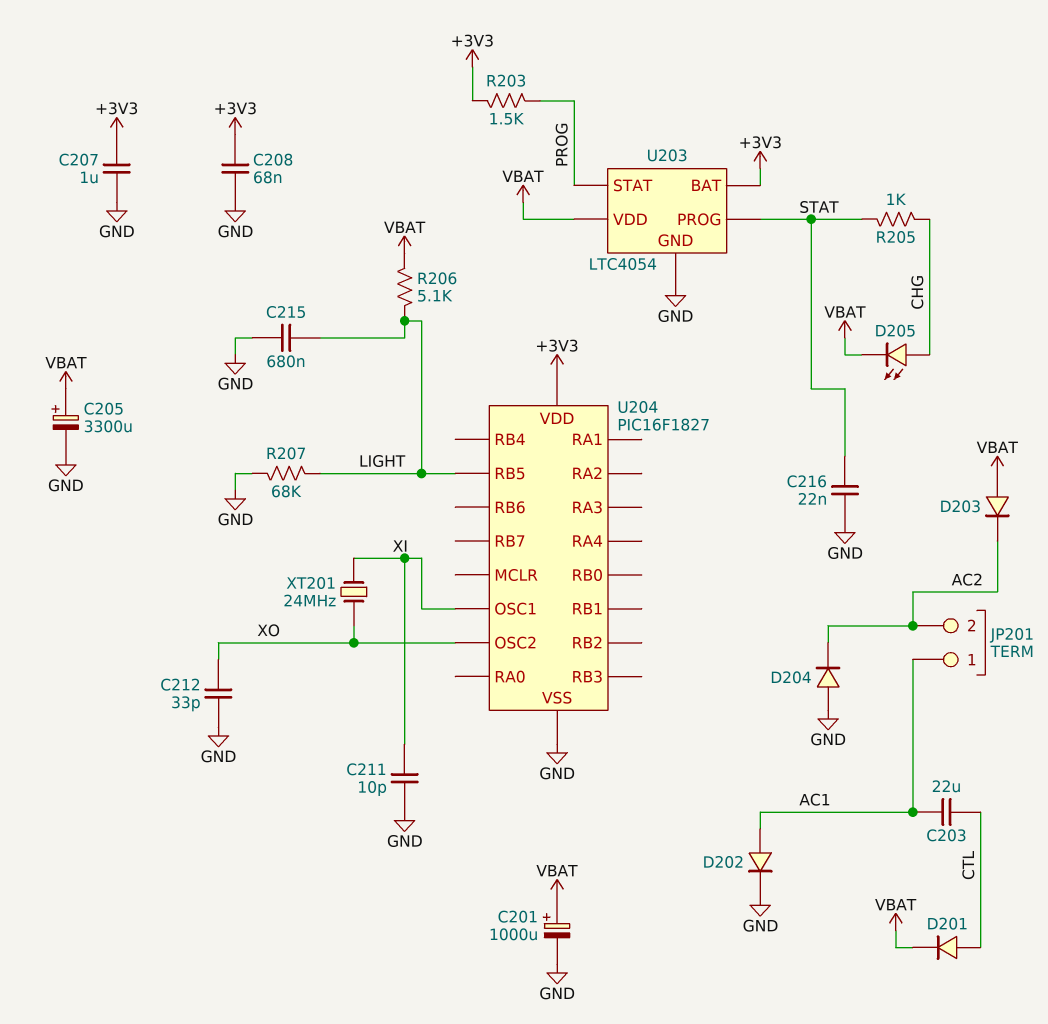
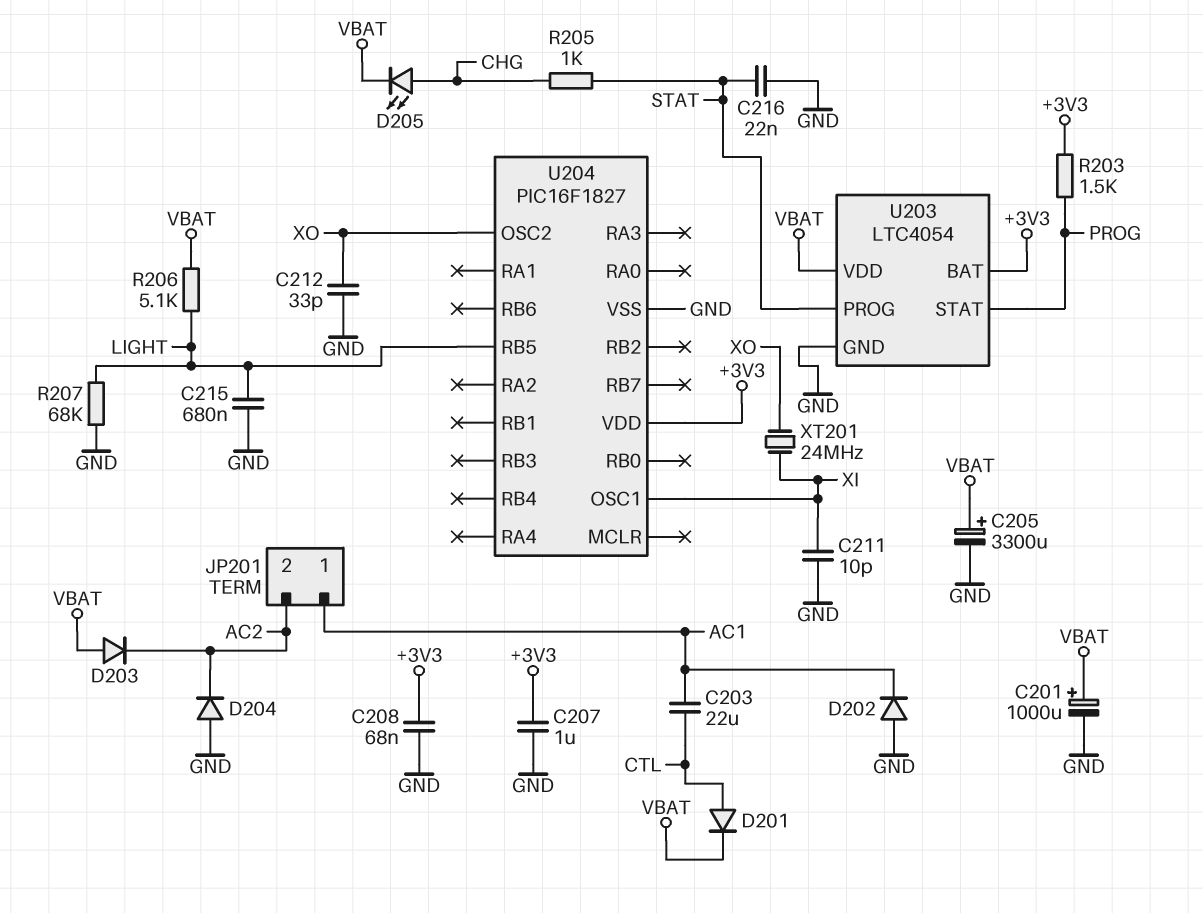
D202: diode (A AC1, K GND) -> diode (A GND, K AC1)

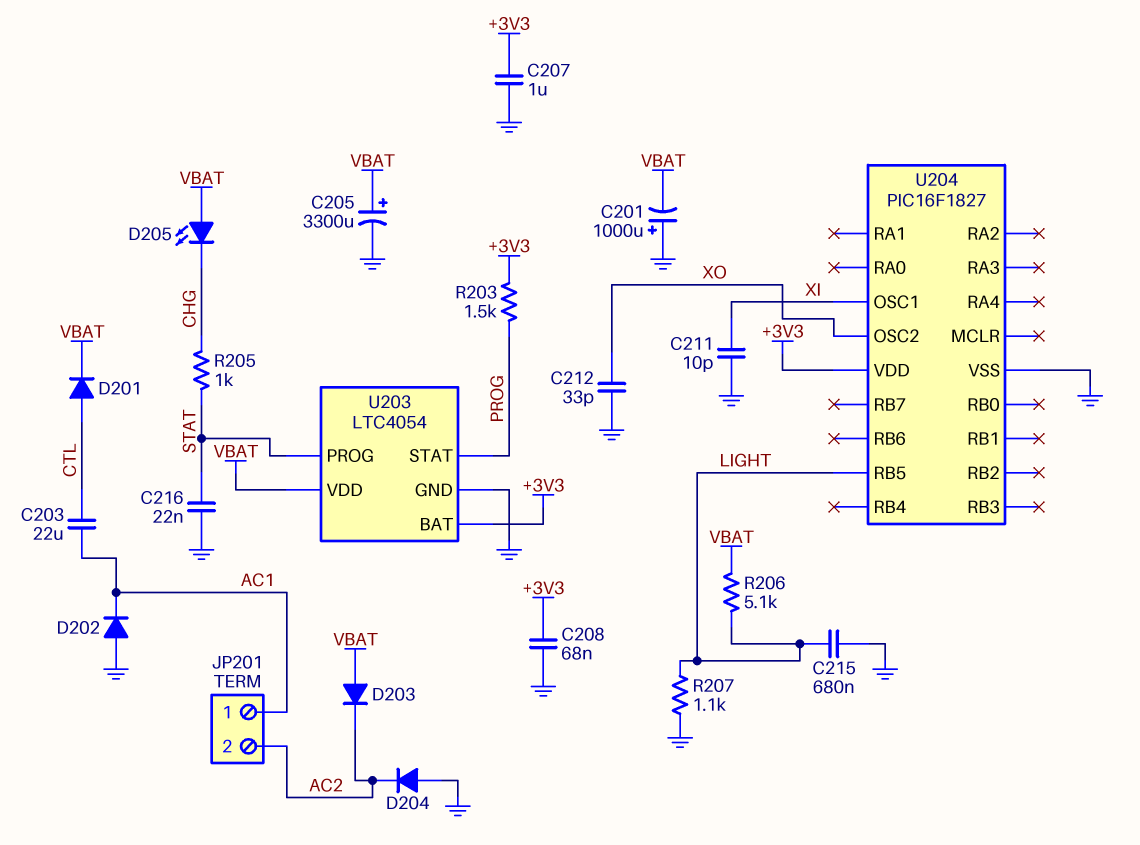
C201: 1000uF (plus VBAT, minus GND) -> 1000uF (plus GND, minus VBAT)
D205: LED (A CHG, K VBAT) -> LED (A VBAT, K CHG)
R207: 68k (GND, LIGHT) -> 1.1k (GND, LIGHT)
XT201: 24MHz (XI, XO) -> none

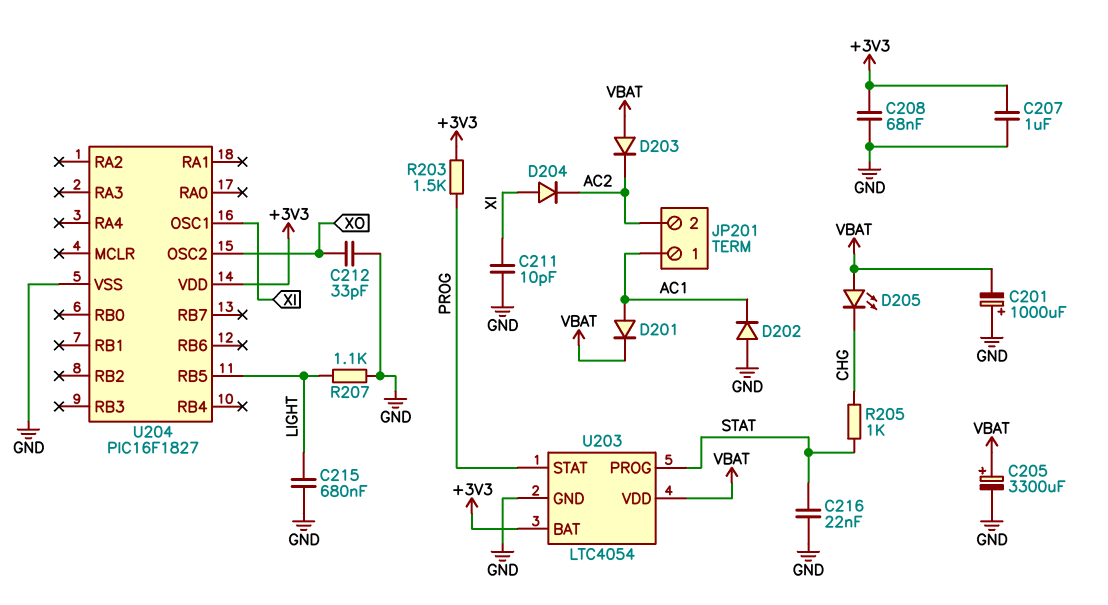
C203: 22uF (AC1, CTL) -> none
D201: diode (A CTL, K VBAT) -> diode (A AC1, K VBAT)
D204: diode (A GND, K AC2) -> diode (A XI, K AC2)
R206: 5.1k (LIGHT, VBAT) -> none

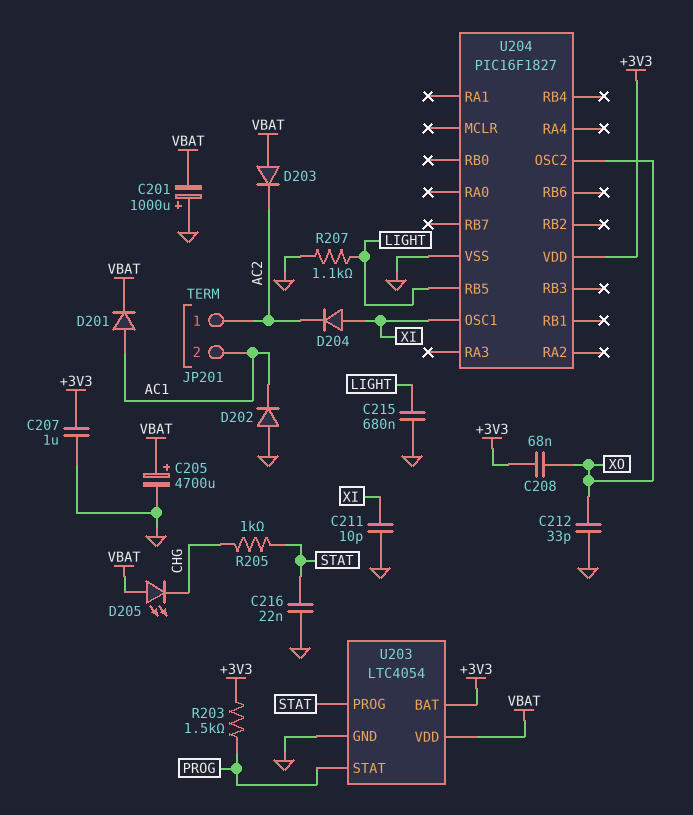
C205: 3300uF (plus VBAT, minus GND) -> 4700uF (plus VBAT, minus GND)
C208: 68nF (+3V3, GND) -> 68nF (+3V3, XO)
JP201 pin 1: AC1 -> AC2
JP201 pin 2: AC2 -> AC1

